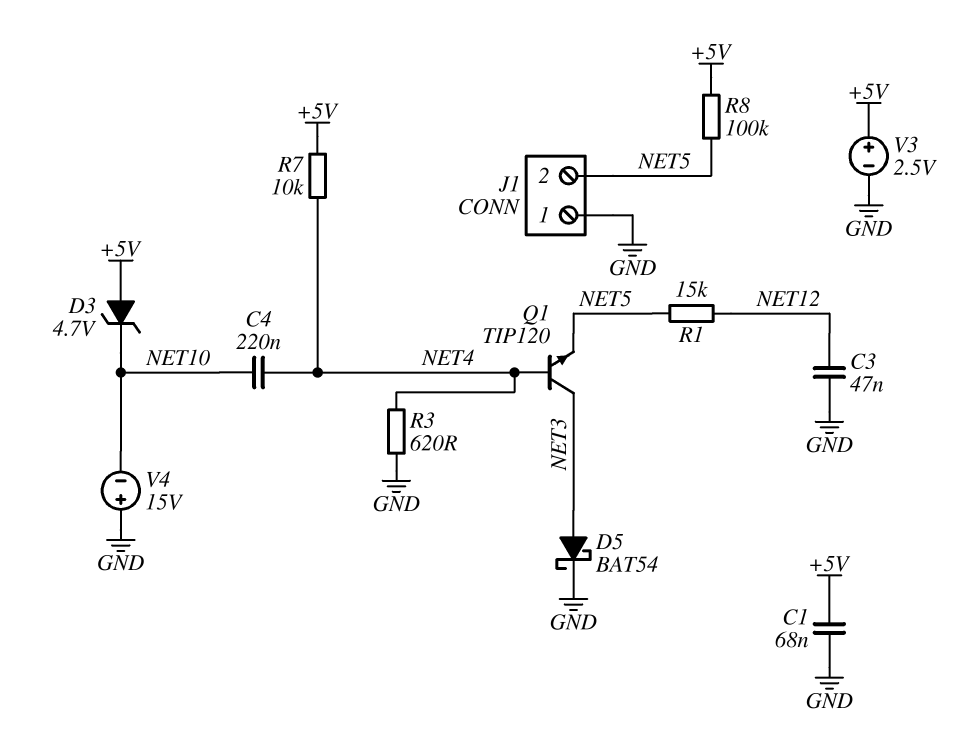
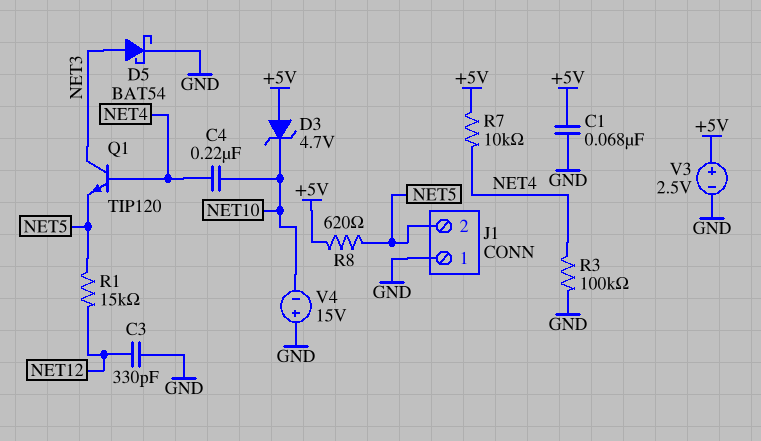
C3: 47nF (GND, NET12) -> 330pF (GND, NET12)
R3: 620 (GND, NET4) -> 100k (GND, NET4)
R8: 100k (+5V, NET5) -> 620 (+5V, NET5)

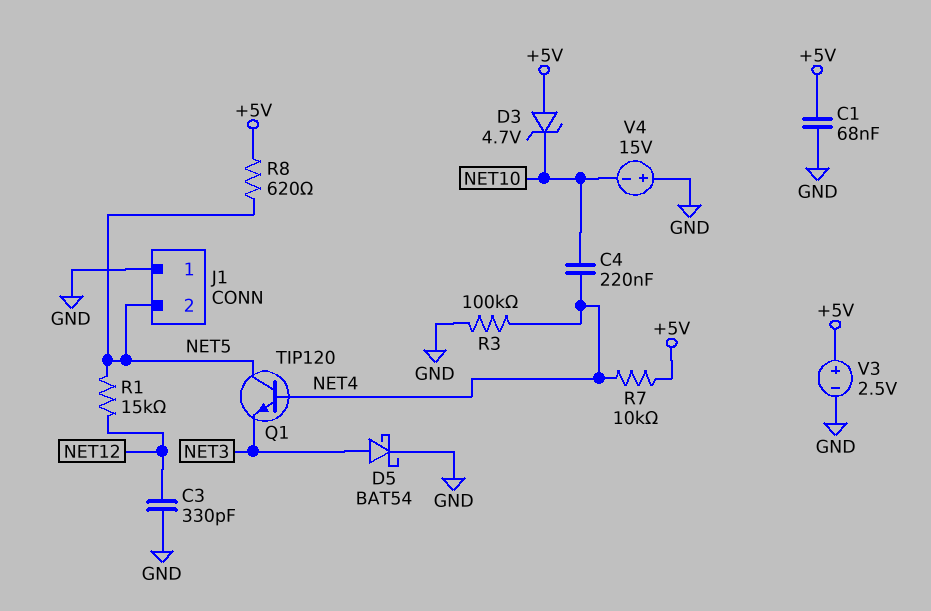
Q1: NPN TIP120 (B NET4, C NET3, E NET5) -> NPN TIP120 (B NET4, C NET5, E NET3)

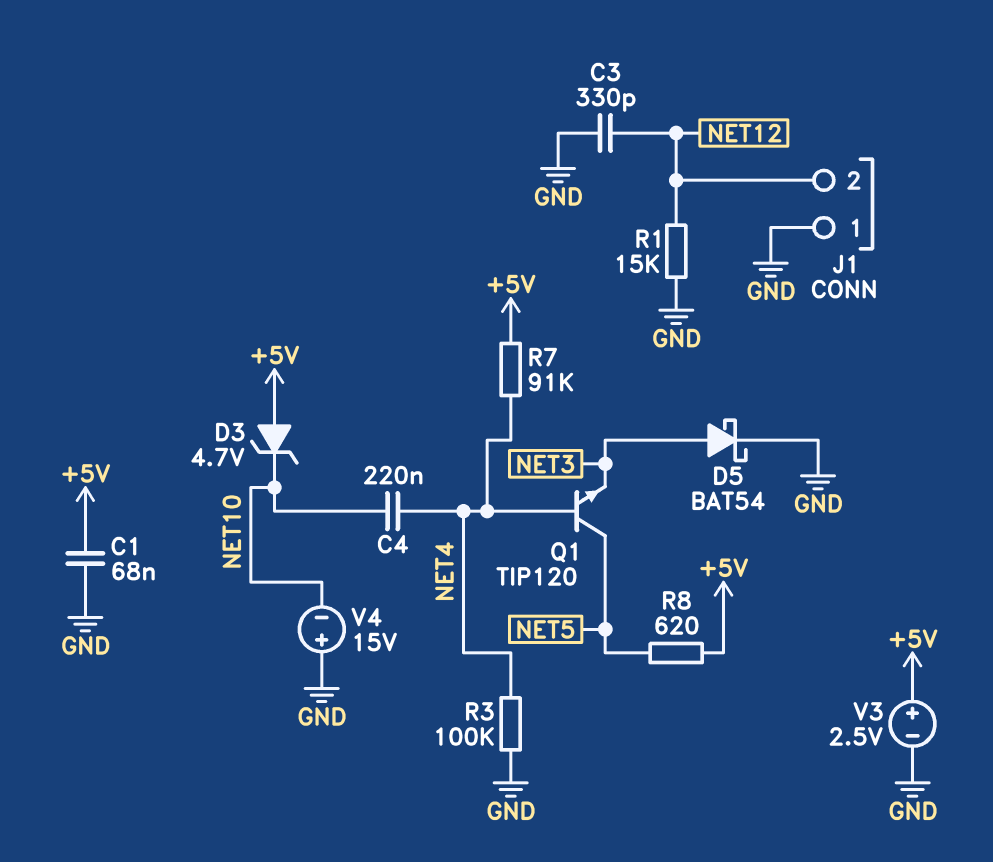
J1 pin 2: NET5 -> NET12
R1: 15k (NET5, NET12) -> 15k (GND, NET12)
R7: 10k (+5V, NET4) -> 91k (+5V, NET4)

